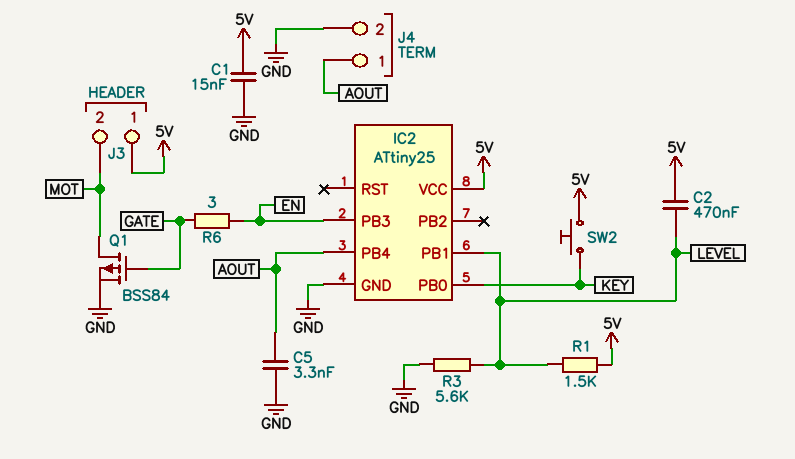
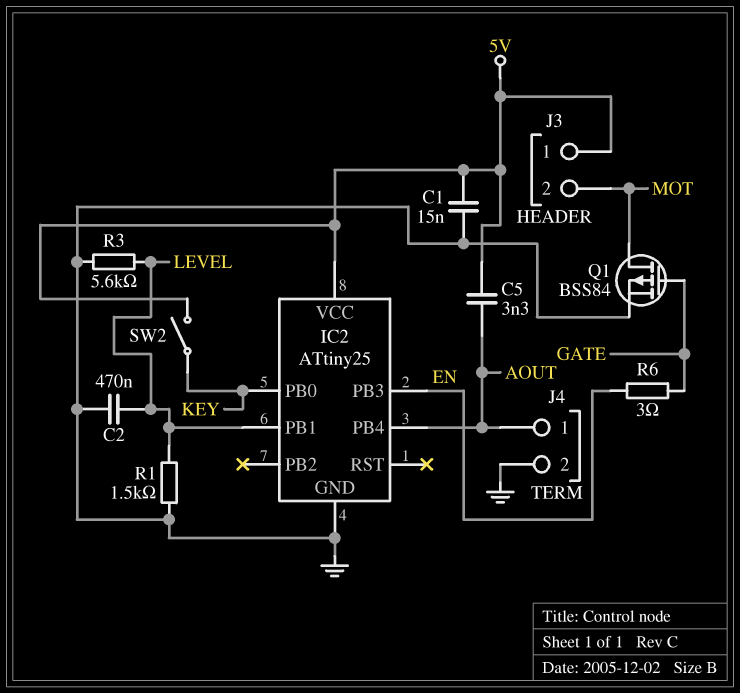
C2: 470nF (5V, LEVEL) -> 470nF (GND, LEVEL)
C5: 3.3nF (AOUT, GND) -> 3.3nF (5V, AOUT)
R1: 1.5k (5V, LEVEL) -> 1.5k (GND, LEVEL)
SW2: button (5V, KEY) -> switch (5V, KEY)

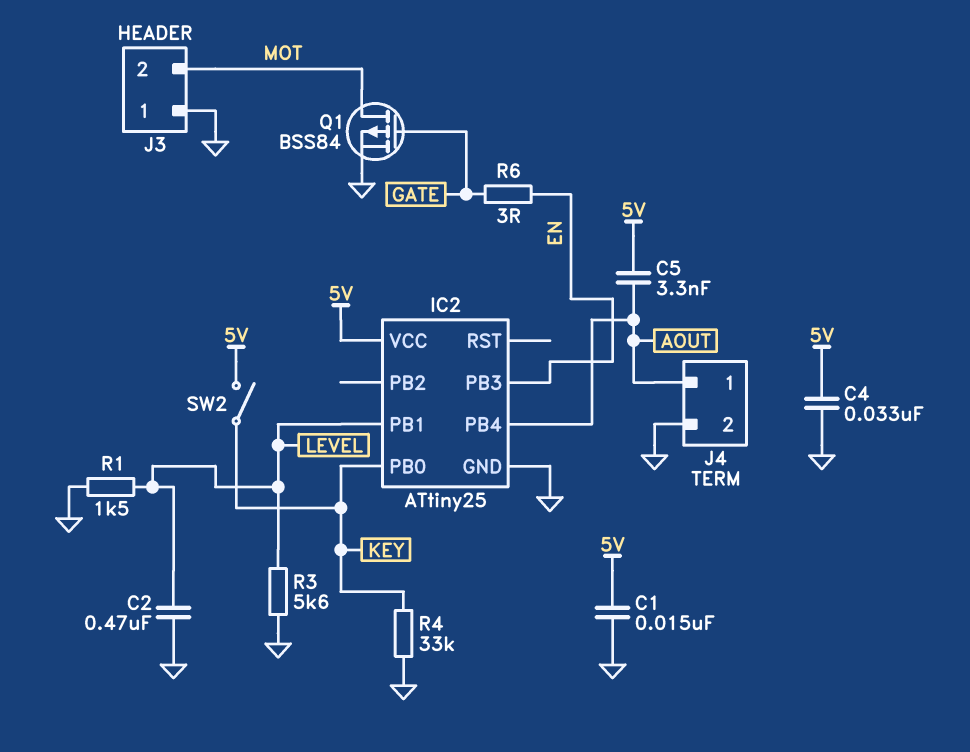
C4: none -> 33nF (5V, GND)
J3 pin 1: 5V -> GND
R4: none -> 33k (GND, KEY)

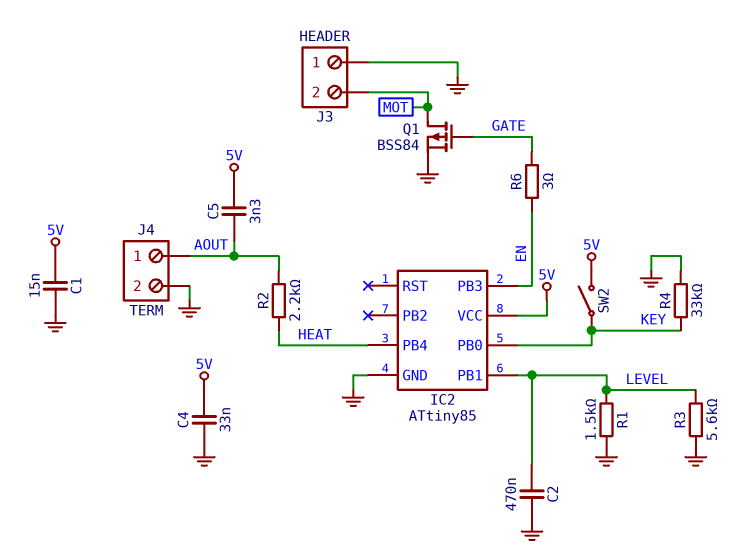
IC2: ATtiny25 -> ATtiny85
IC2 pin PB4: AOUT -> HEAT
R2: none -> 2.2k (AOUT, HEAT)

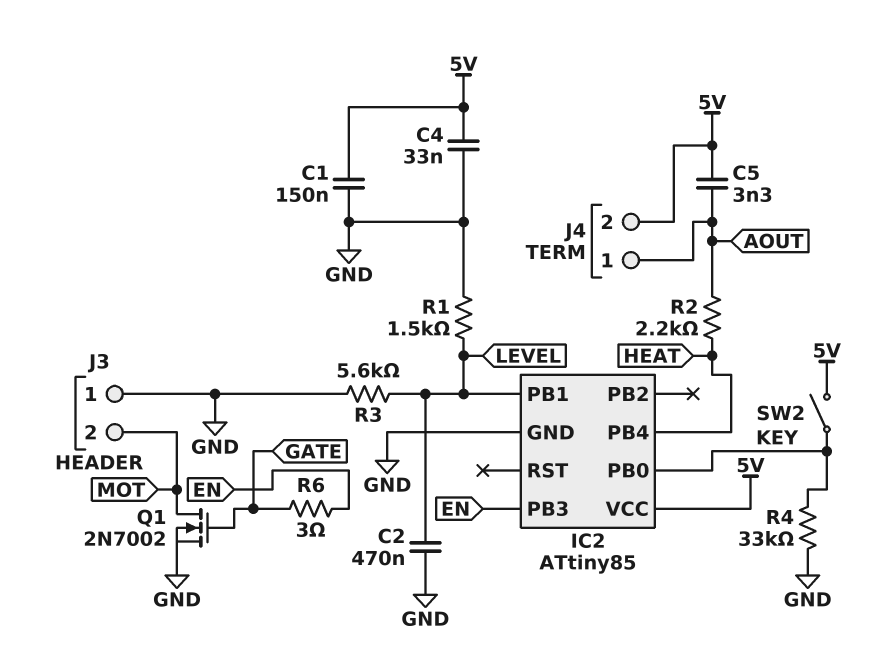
C1: 15nF (5V, GND) -> 150nF (5V, GND)
J4 pin 2: GND -> 5V
Q1: PMOS BSS84 (G GATE, D MOT, S GND) -> NMOS 2N7002 (G GATE, D MOT, S GND)

